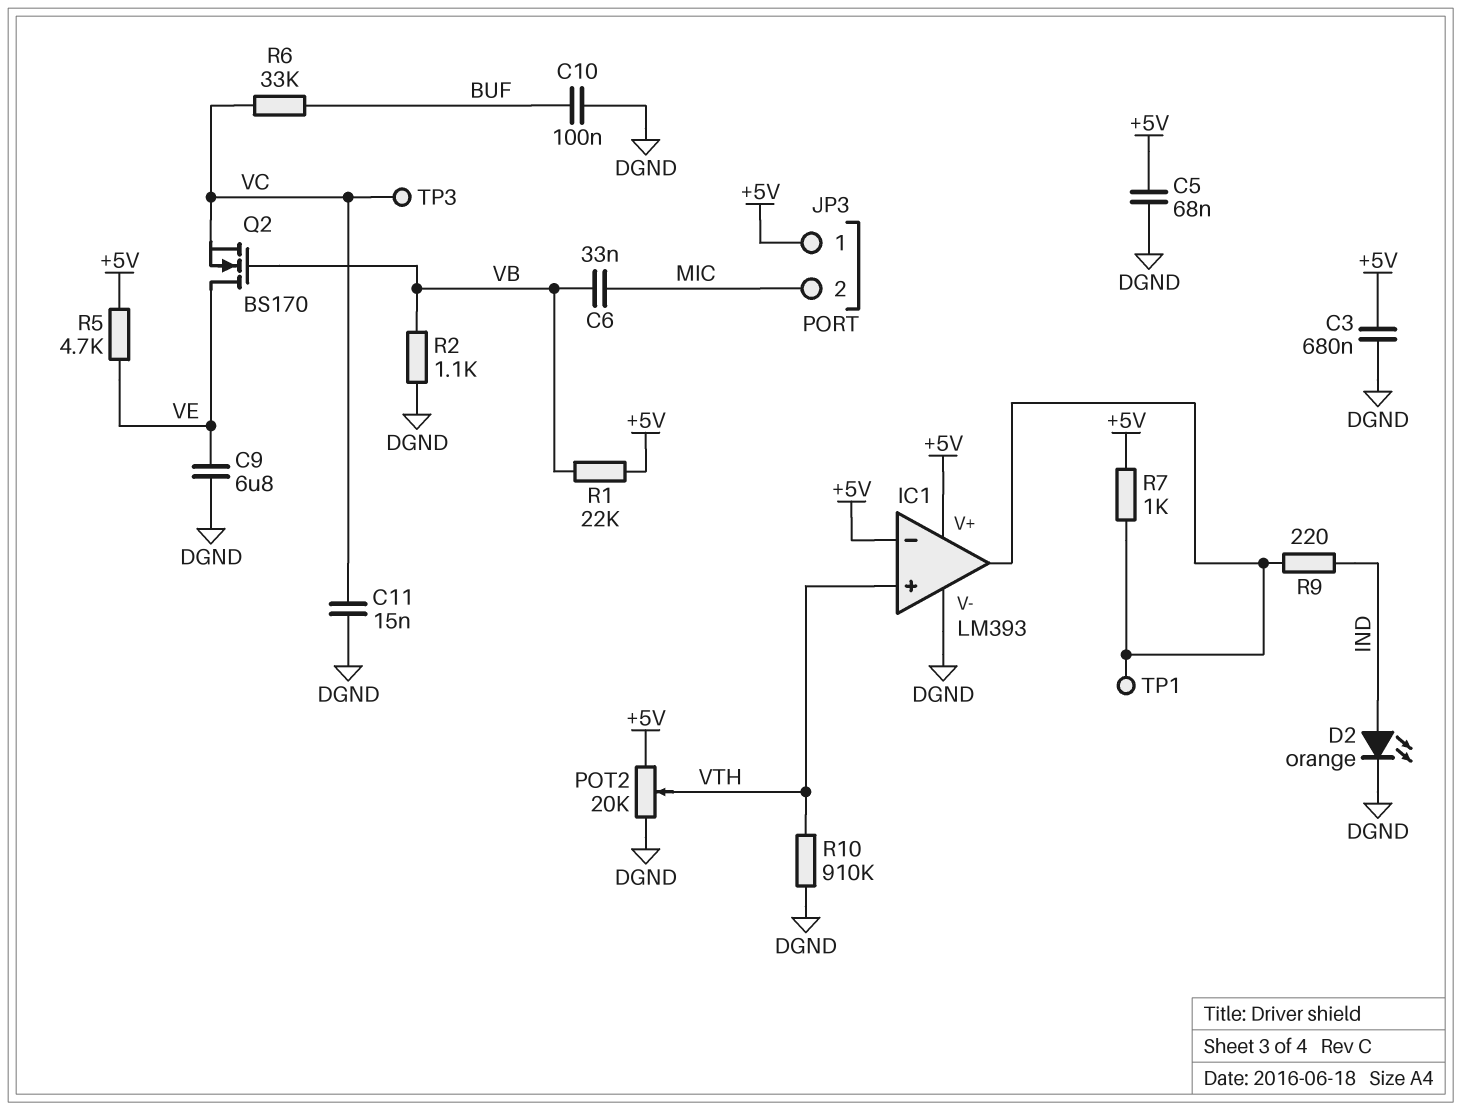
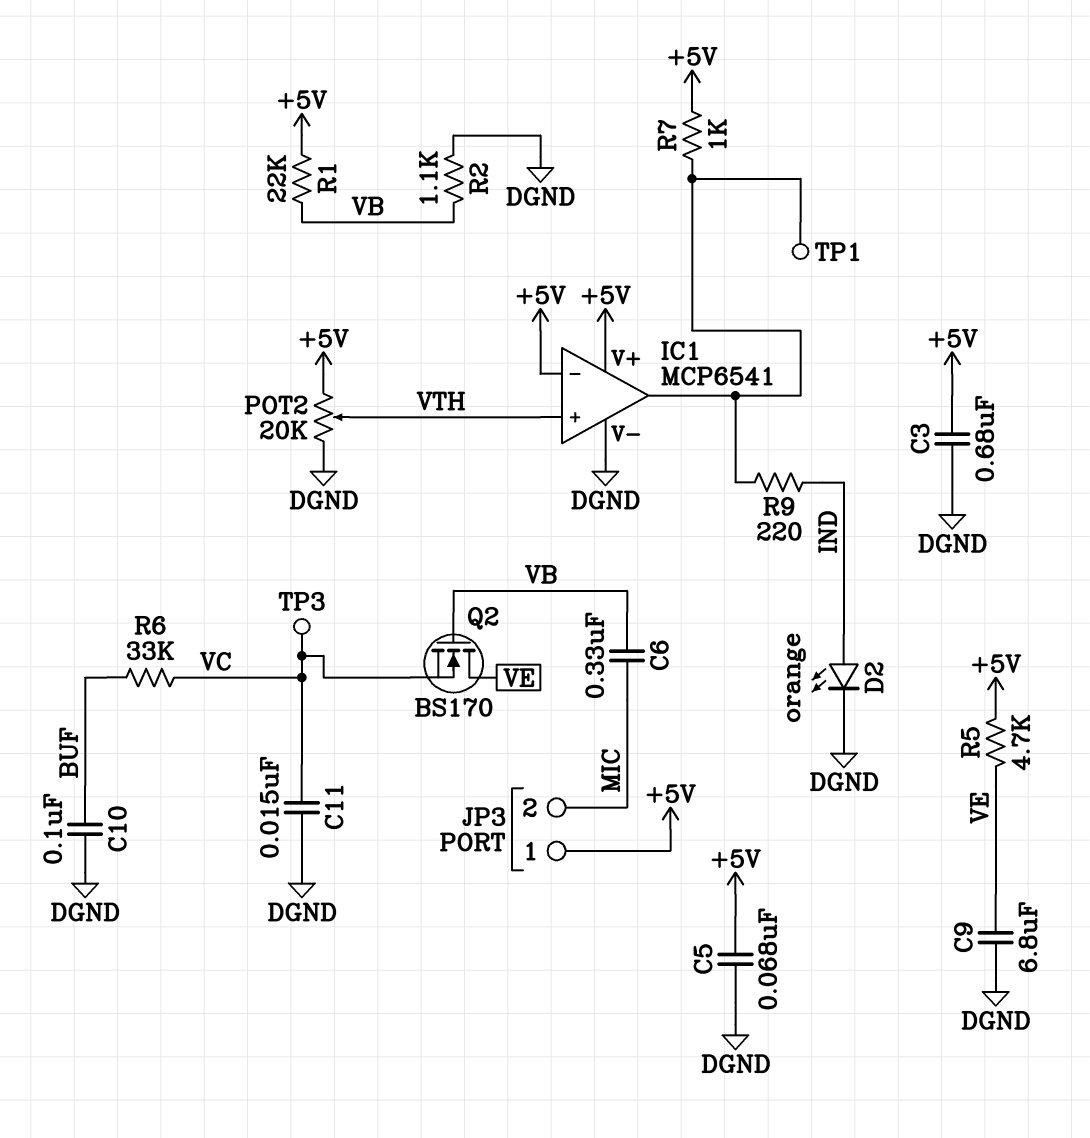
C6: 33nF (MIC, VB) -> 330nF (MIC, VB)
IC1: LM393 -> MCP6541
R10: 910k (DGND, VTH) -> none

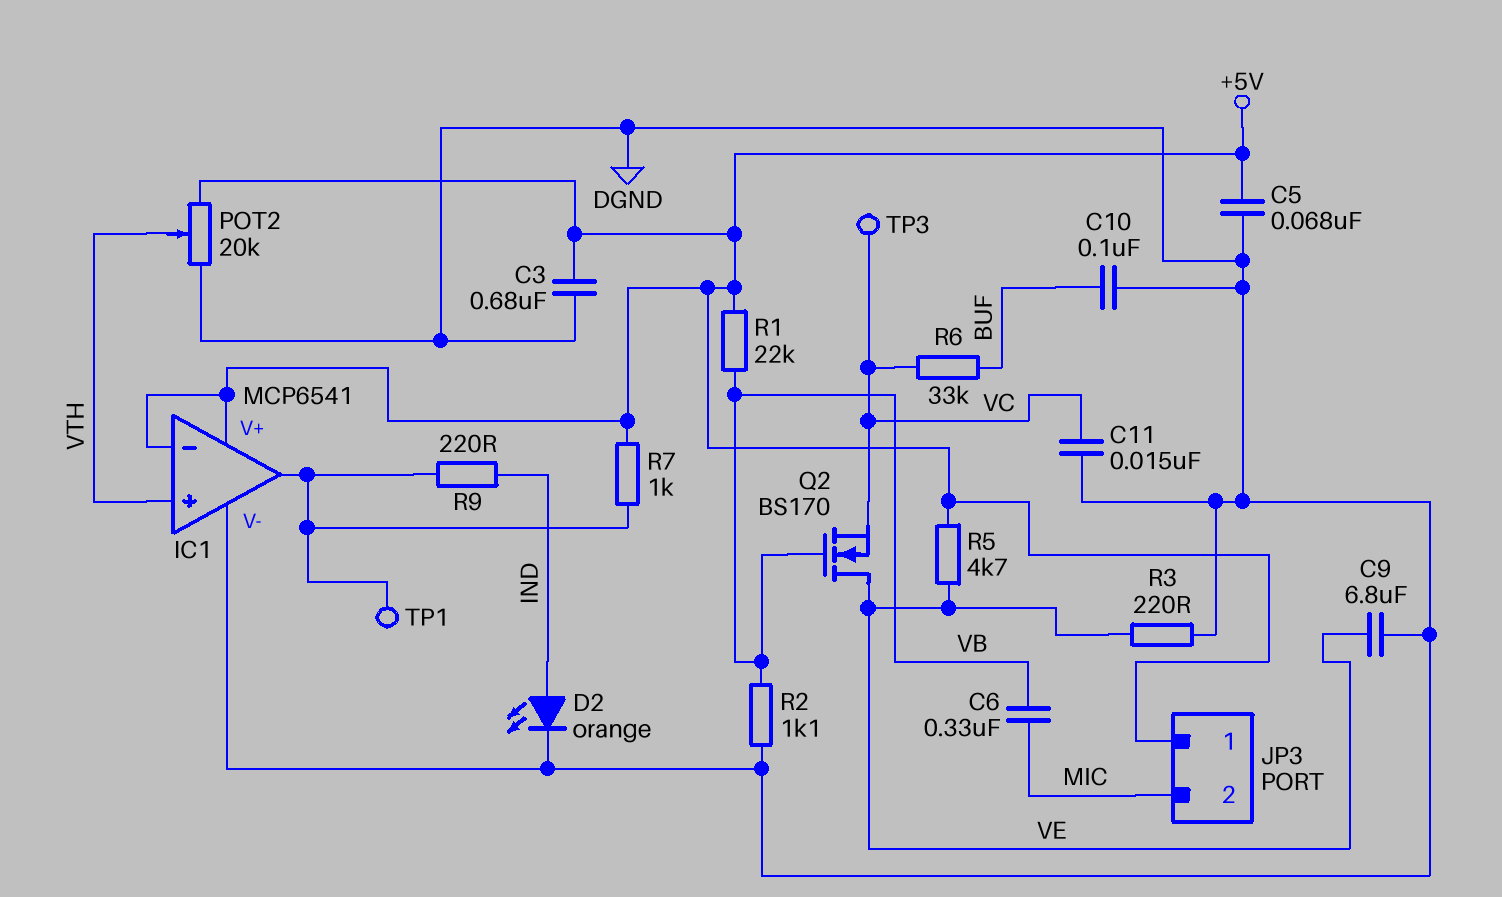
R3: none -> 220 (DGND, VE)

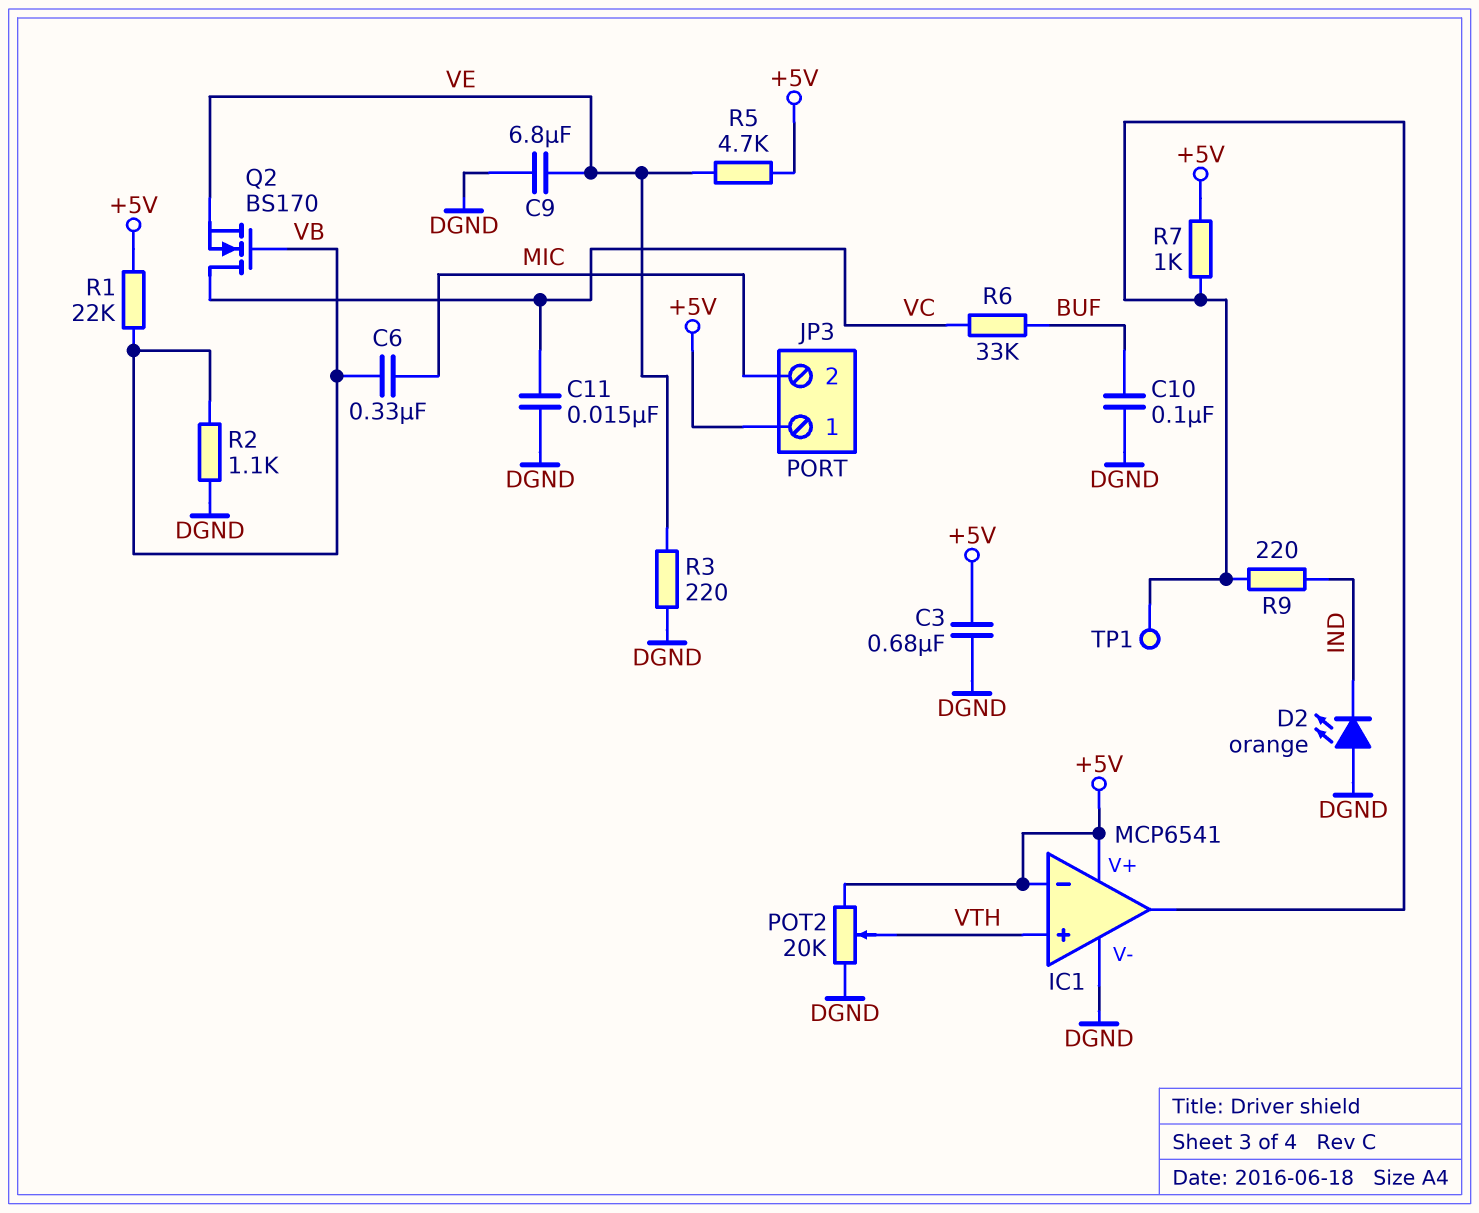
C5: 68nF (+5V, DGND) -> none
D2: LED orange (A IND, K DGND) -> LED orange (A DGND, K IND)
Q2: NMOS BS170 (G VB, D VE, S VC) -> NMOS BS170 (G VB, D VC, S VE)
TP3: test point (VC) -> none

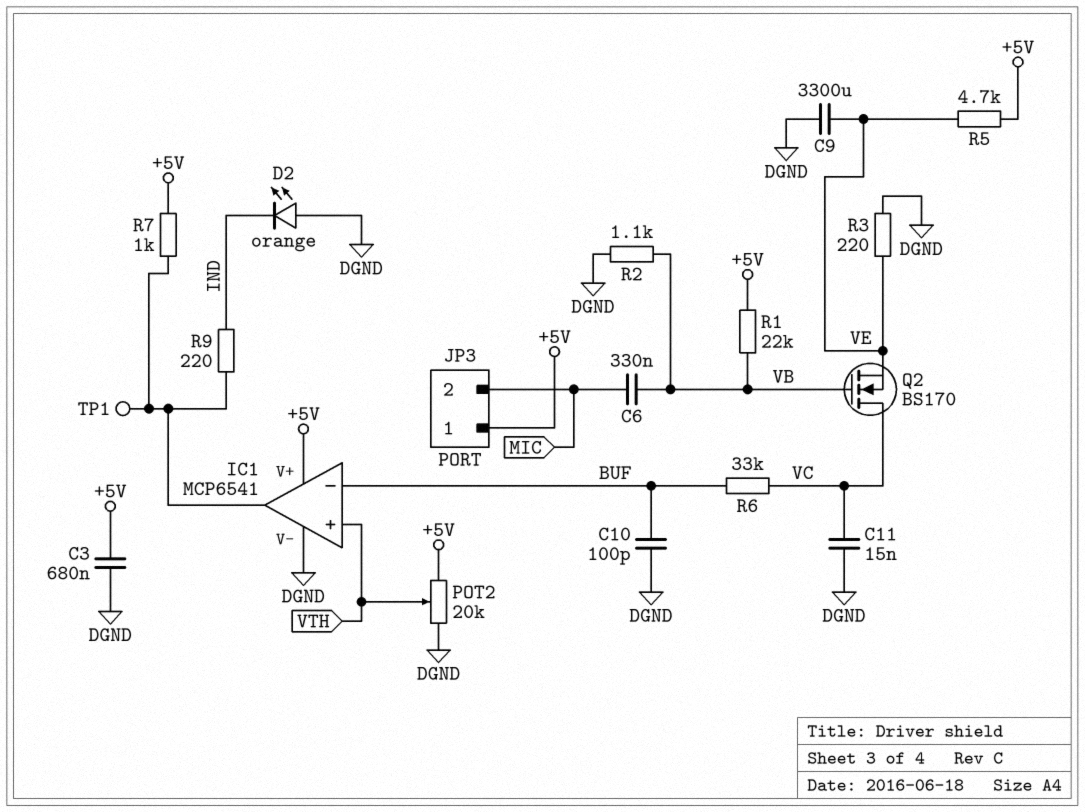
C9: 6.8uF (DGND, VE) -> 3300uF (DGND, VE)
C10: 100nF (BUF, DGND) -> 100pF (BUF, DGND)
IC1 pin in-: +5V -> BUF

